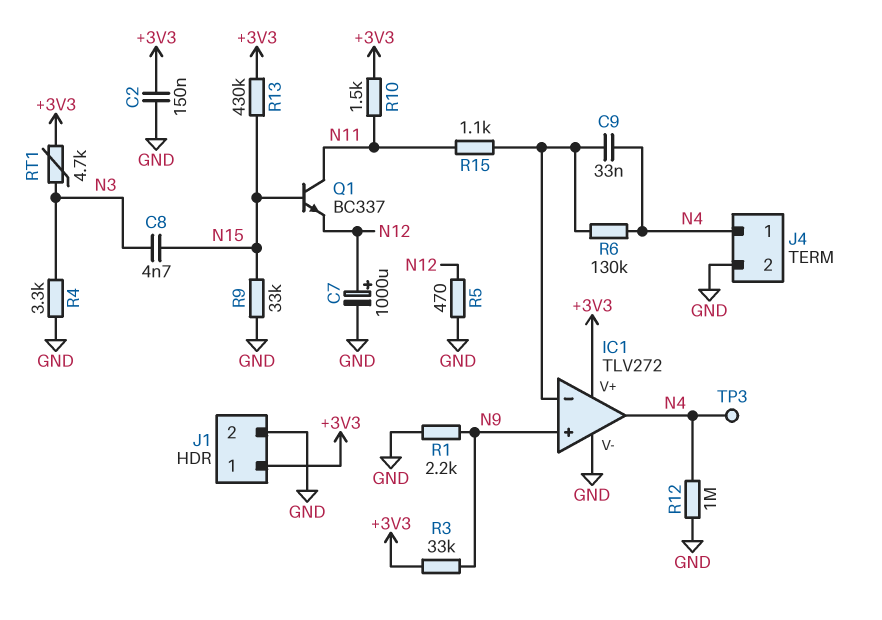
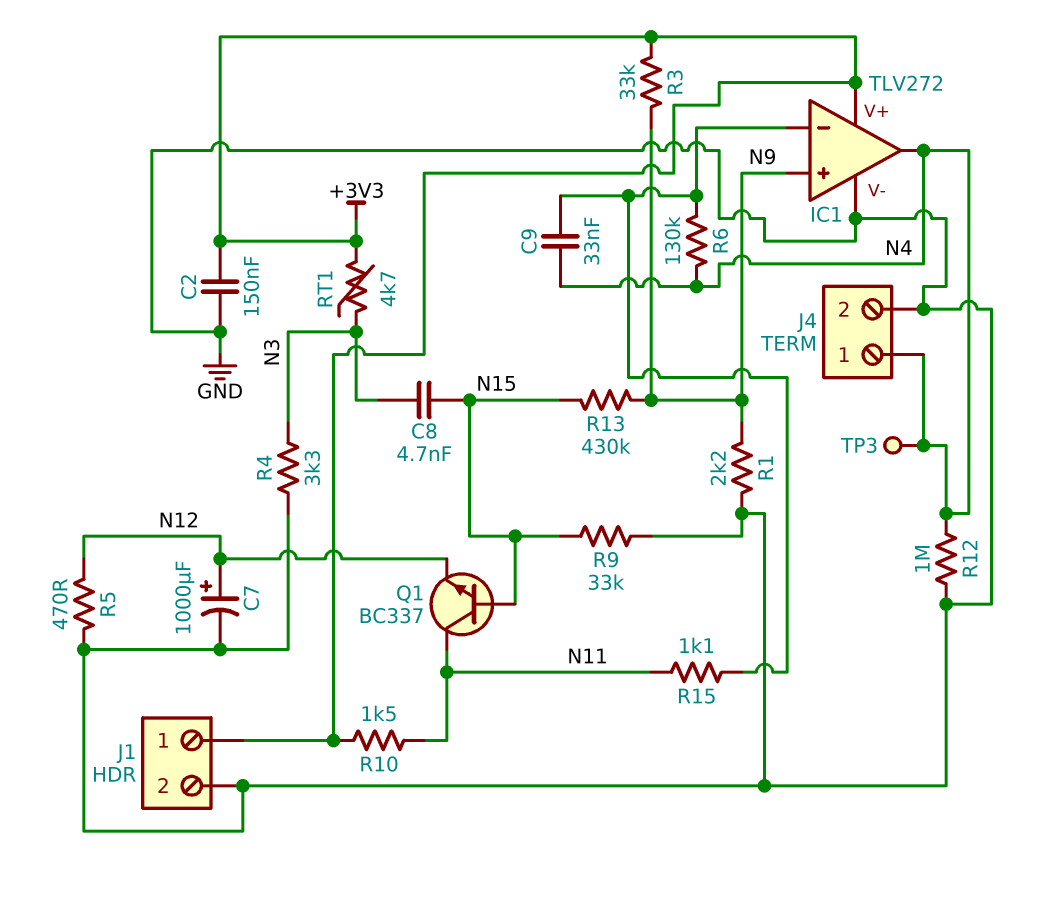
R13: 430k (+3V3, N15) -> 430k (N9, N15)

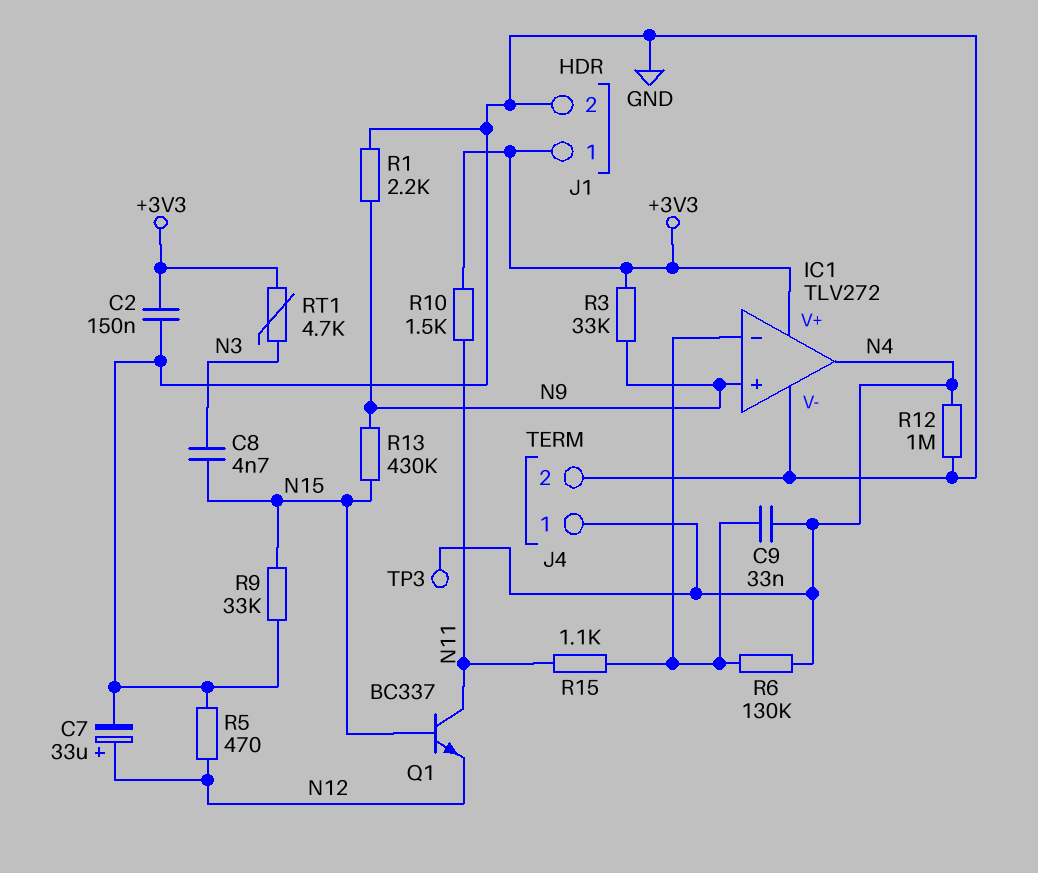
C7: 1000uF (plus N12, minus GND) -> 33uF (plus N12, minus GND)
R4: 3.3k (GND, N3) -> none

